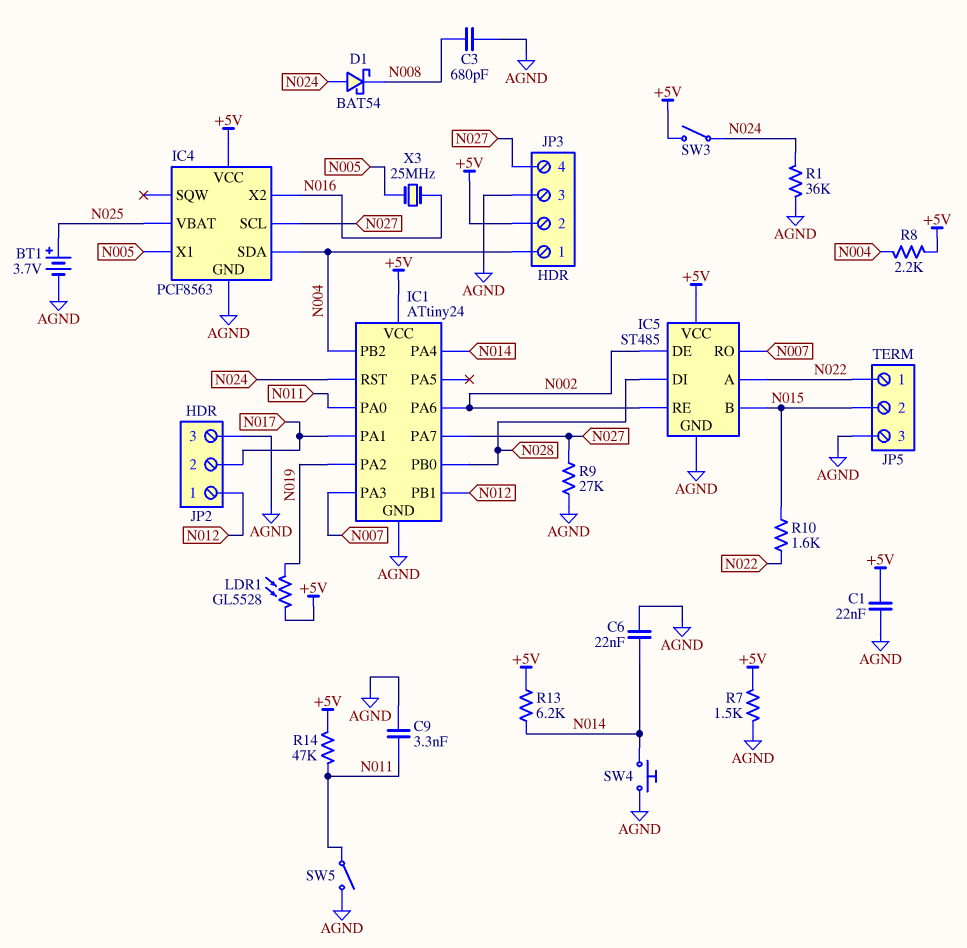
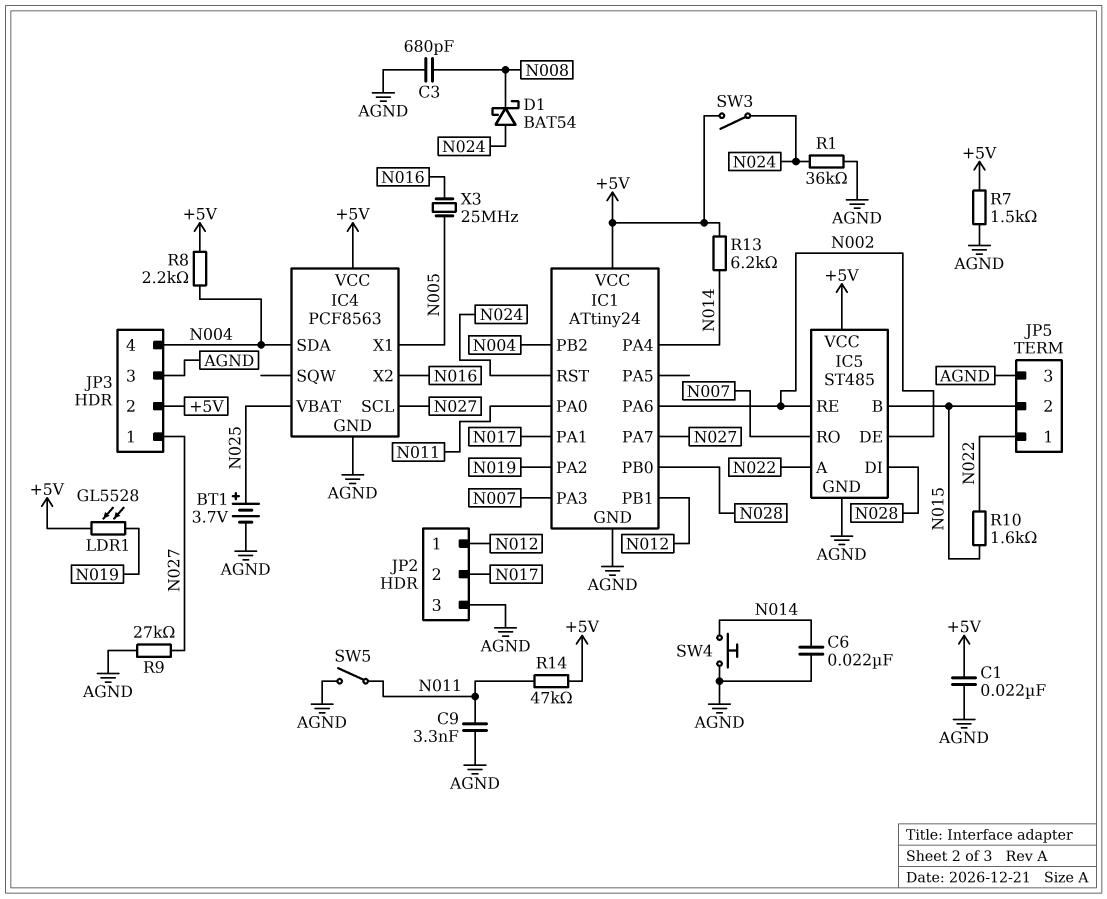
JP3 pin 1: N004 -> N027
JP3 pin 4: N027 -> N004

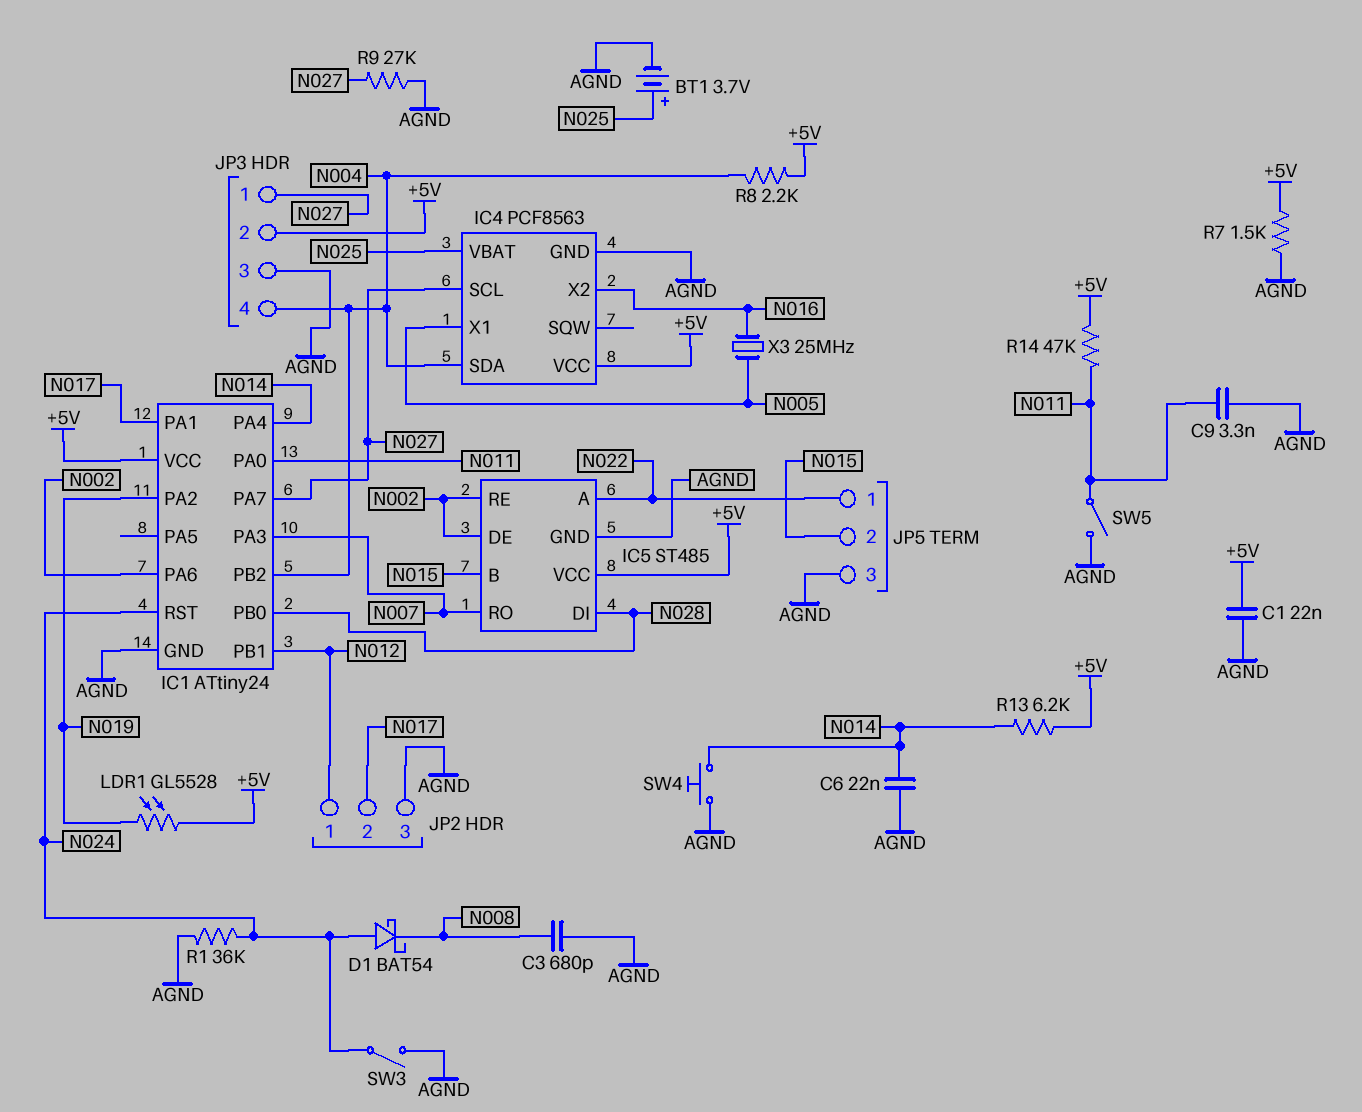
R10: 1.6k (N015, N022) -> none
SW3: switch (+5V, N024) -> switch (AGND, N024)

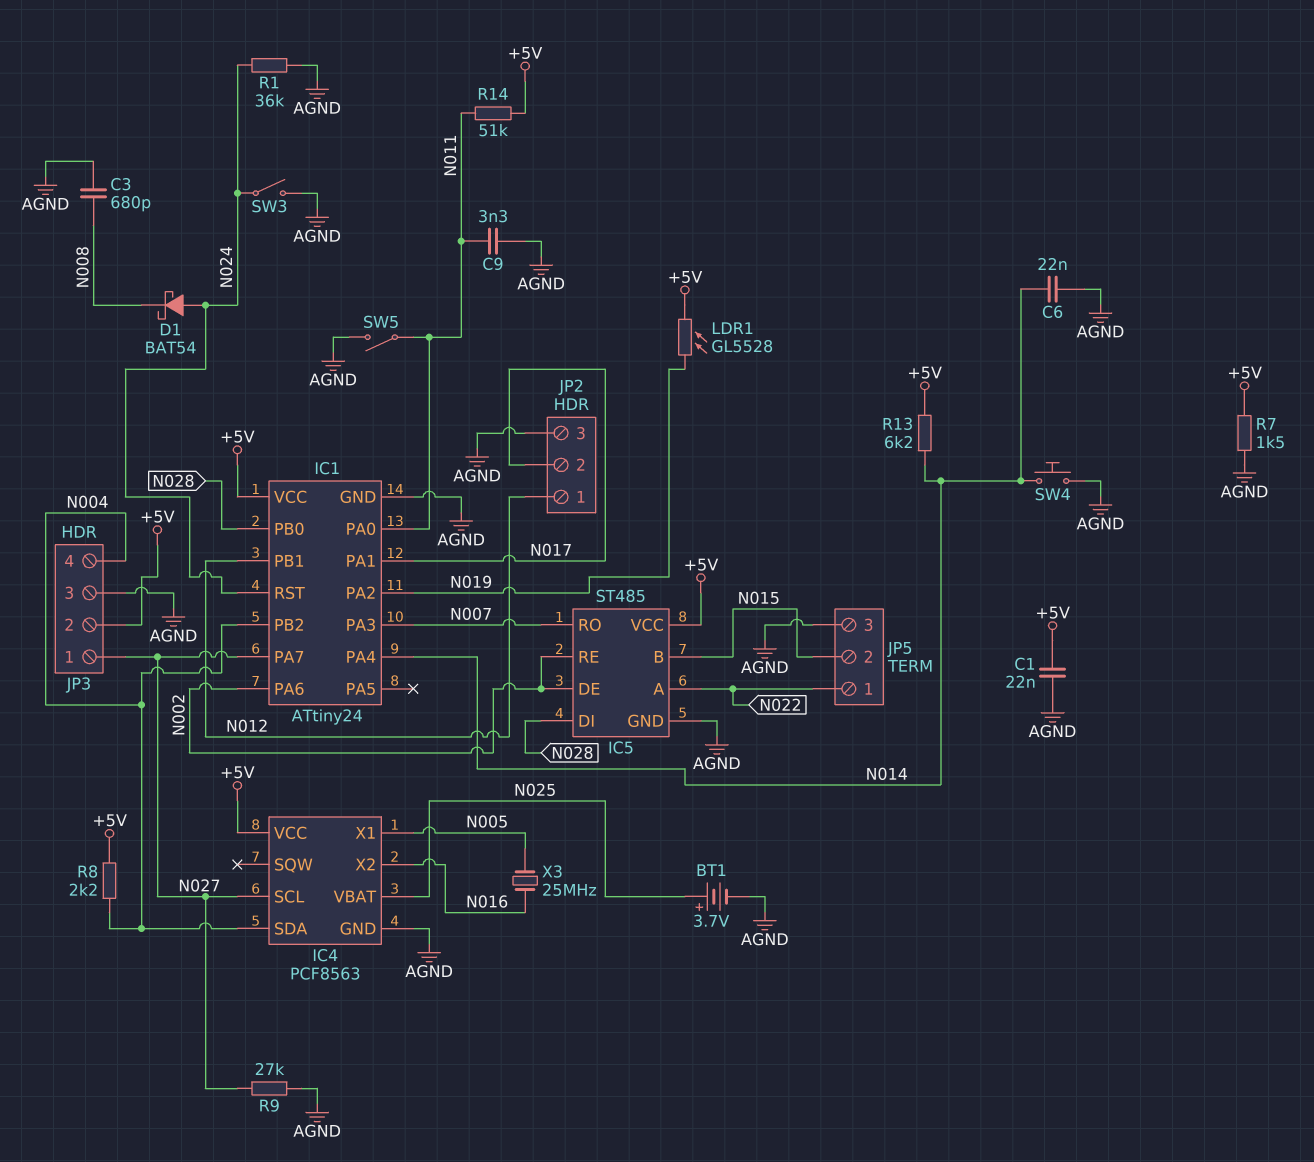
R14: 47k (+5V, N011) -> 51k (+5V, N011)

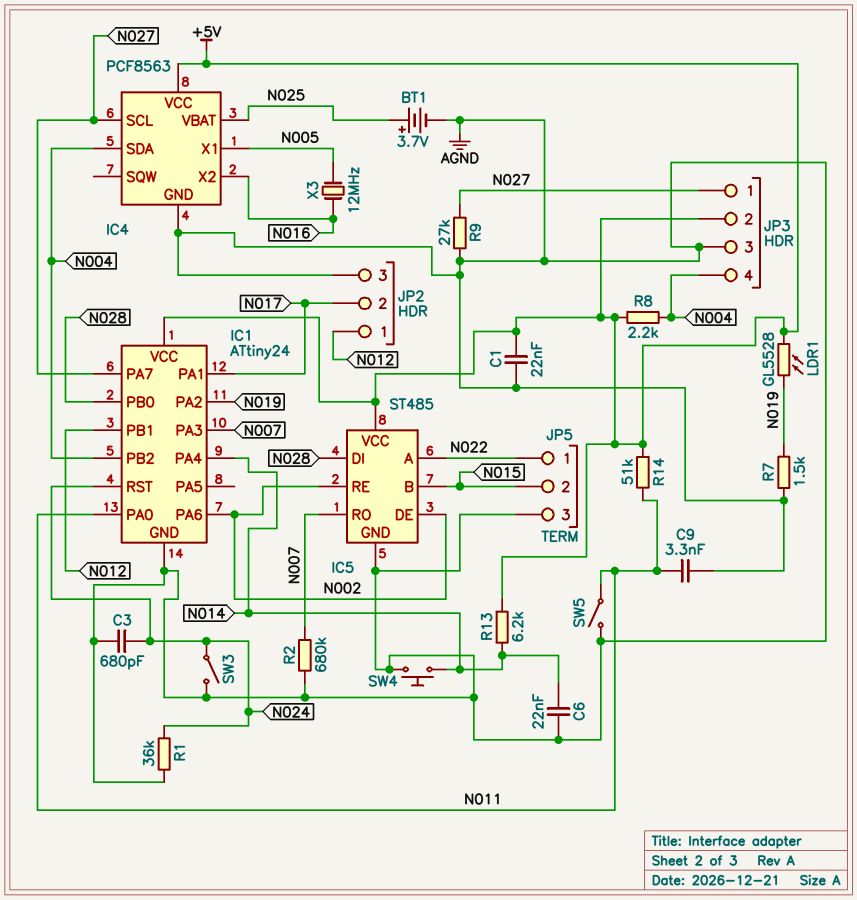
C3: 680pF (AGND, N008) -> 680pF (AGND, N024)
D1: schottky BAT54 (A N024, K N008) -> none
R2: none -> 680k (AGND, N007)
R7: 1.5k (+5V, AGND) -> 1.5k (AGND, N019)
X3: 25MHz (N005, N016) -> 12MHz (N005, N016)

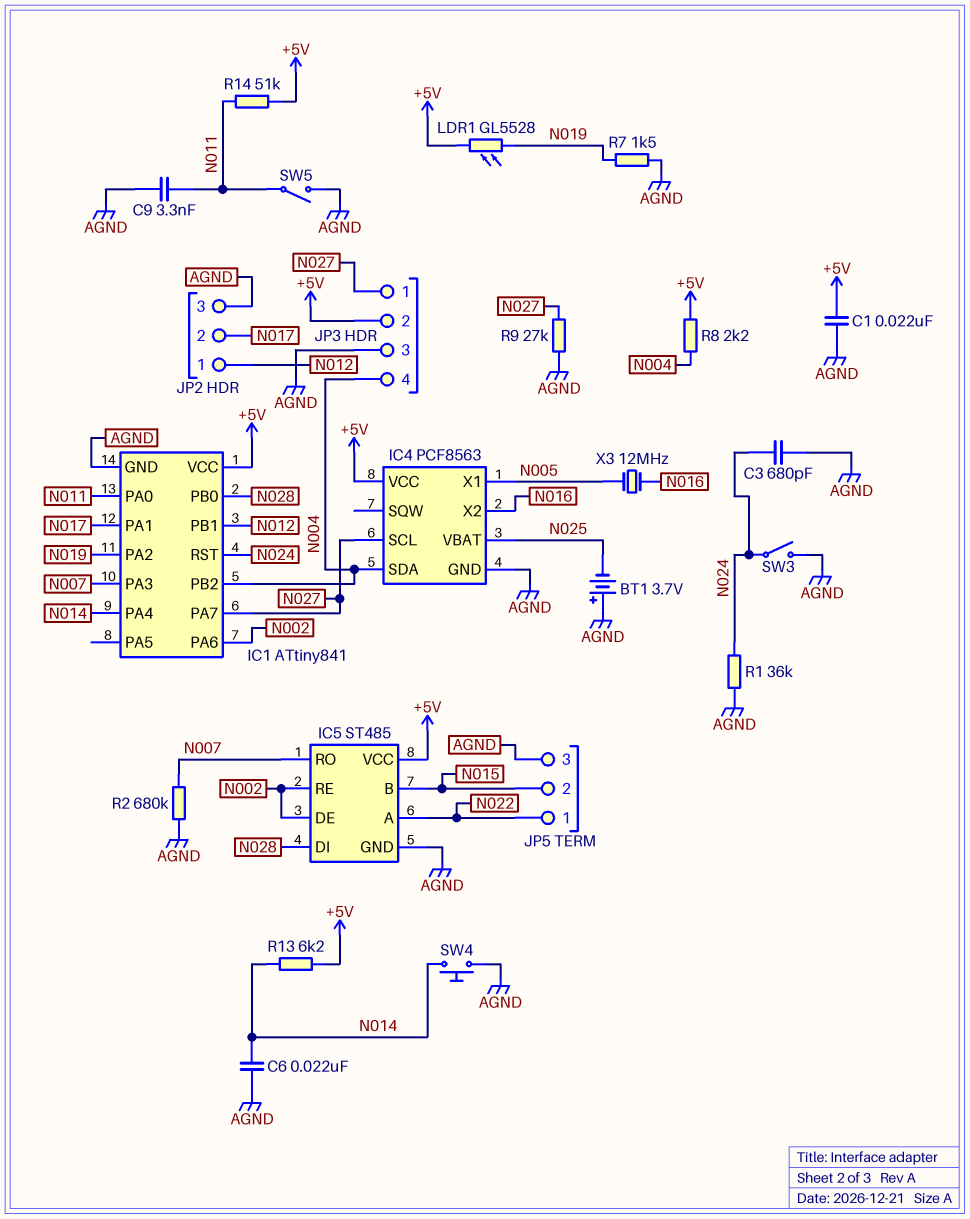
BT1: 3.7V (plus N025, minus AGND) -> 3.7V (plus AGND, minus N025)
IC1: ATtiny24 -> ATtiny841

